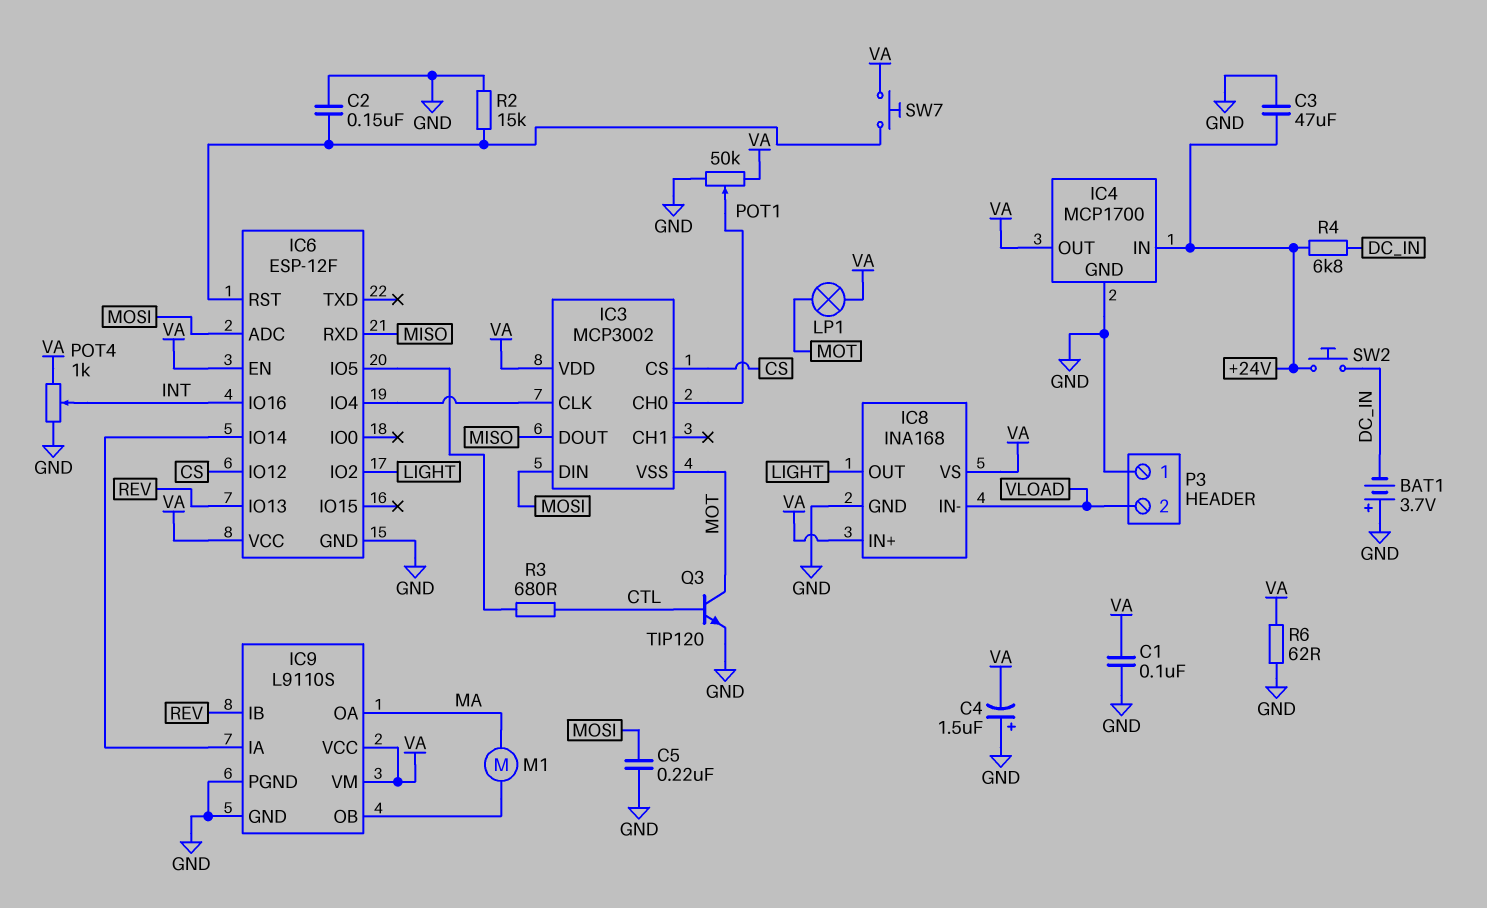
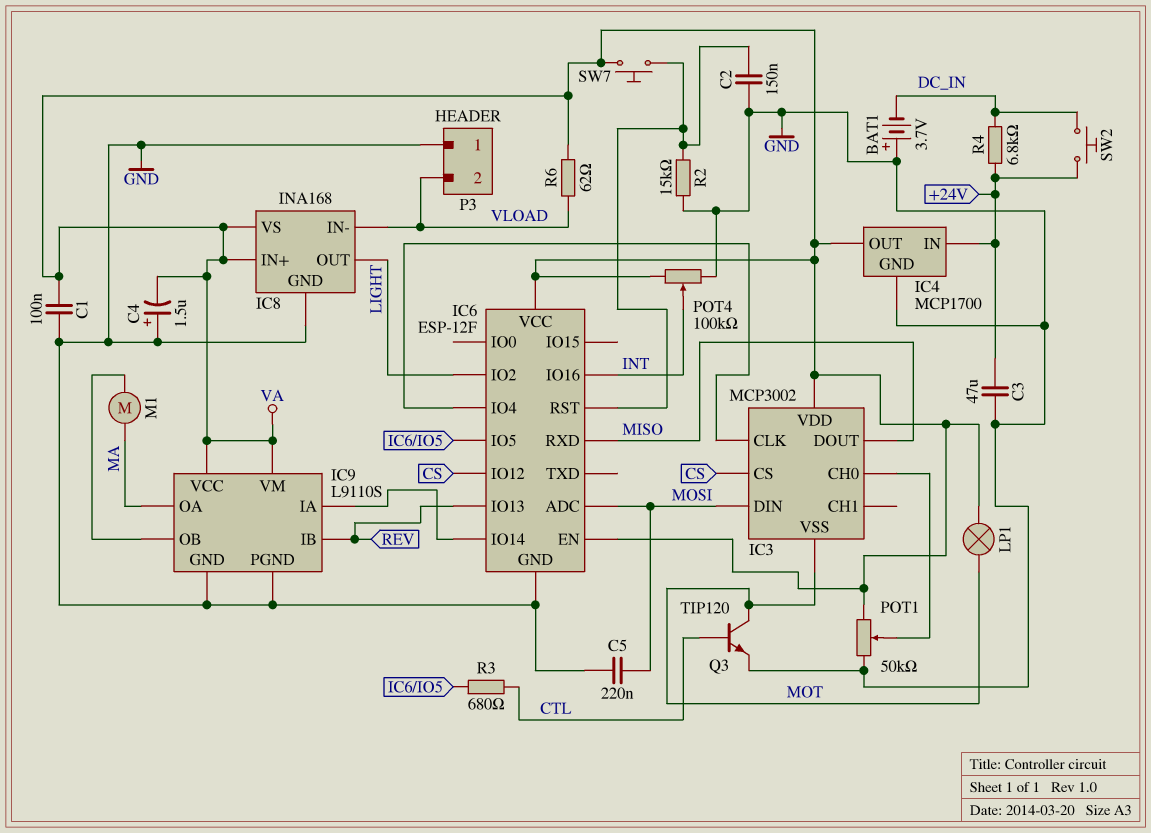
POT4: 1k (GND, VA, wiper INT) -> 100k (GND, VA, wiper INT)
R6: 62 (GND, VA) -> 62 (VA, VLOAD)

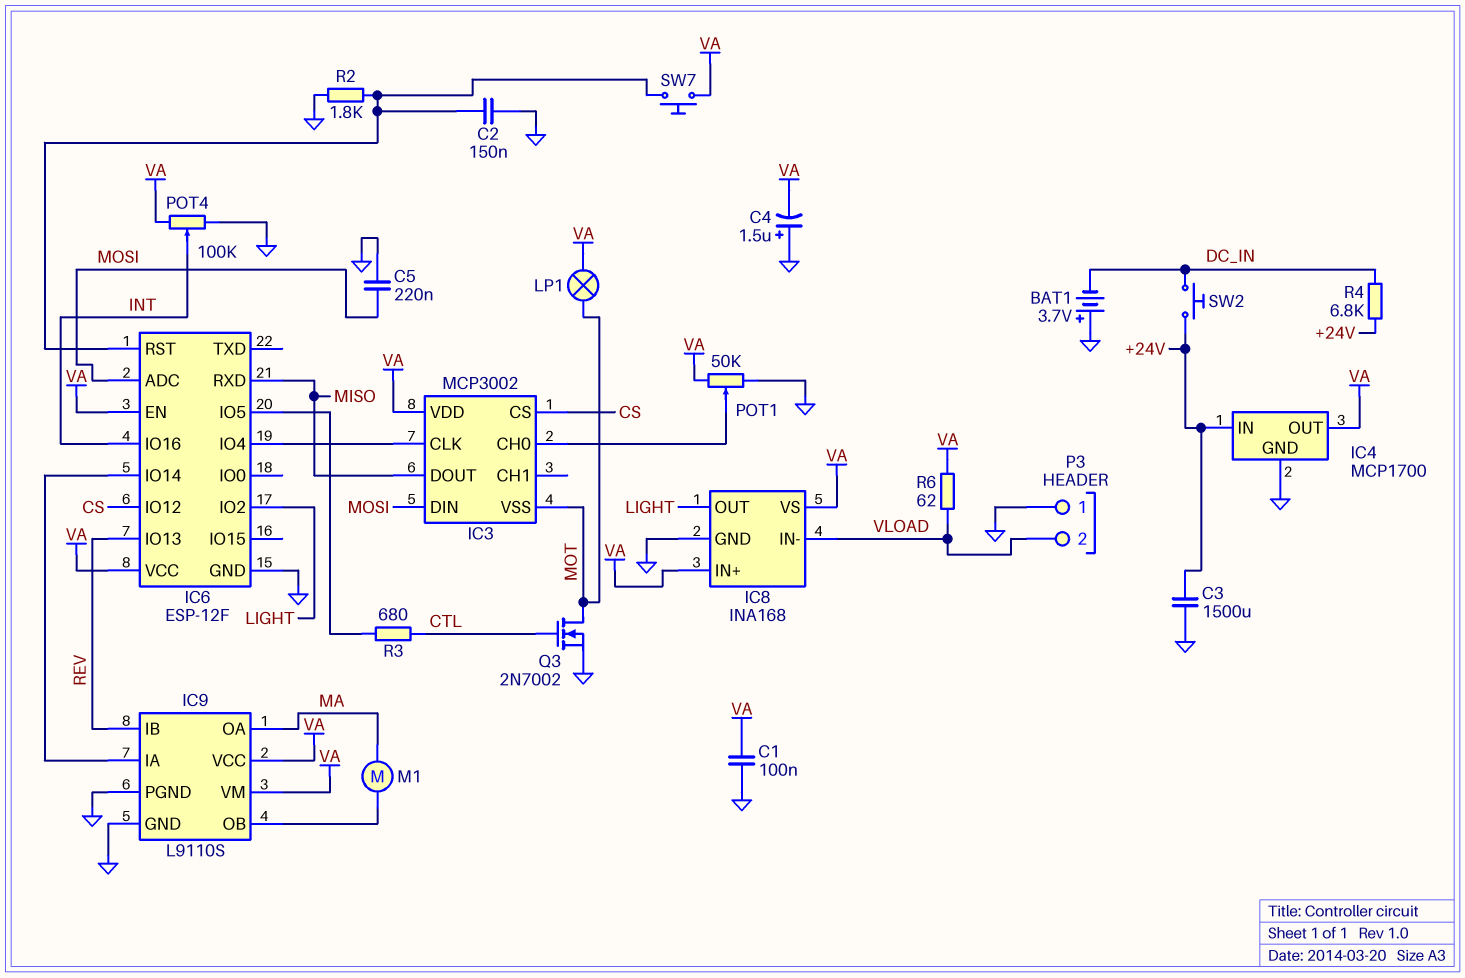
C3: 47uF (+24V, GND) -> 1500uF (+24V, GND)
Q3: NPN TIP120 (B CTL, C MOT, E GND) -> NMOS 2N7002 (G CTL, D MOT, S GND)
R2: 15k (GND, IC6/RST) -> 1.8k (GND, IC6/RST)

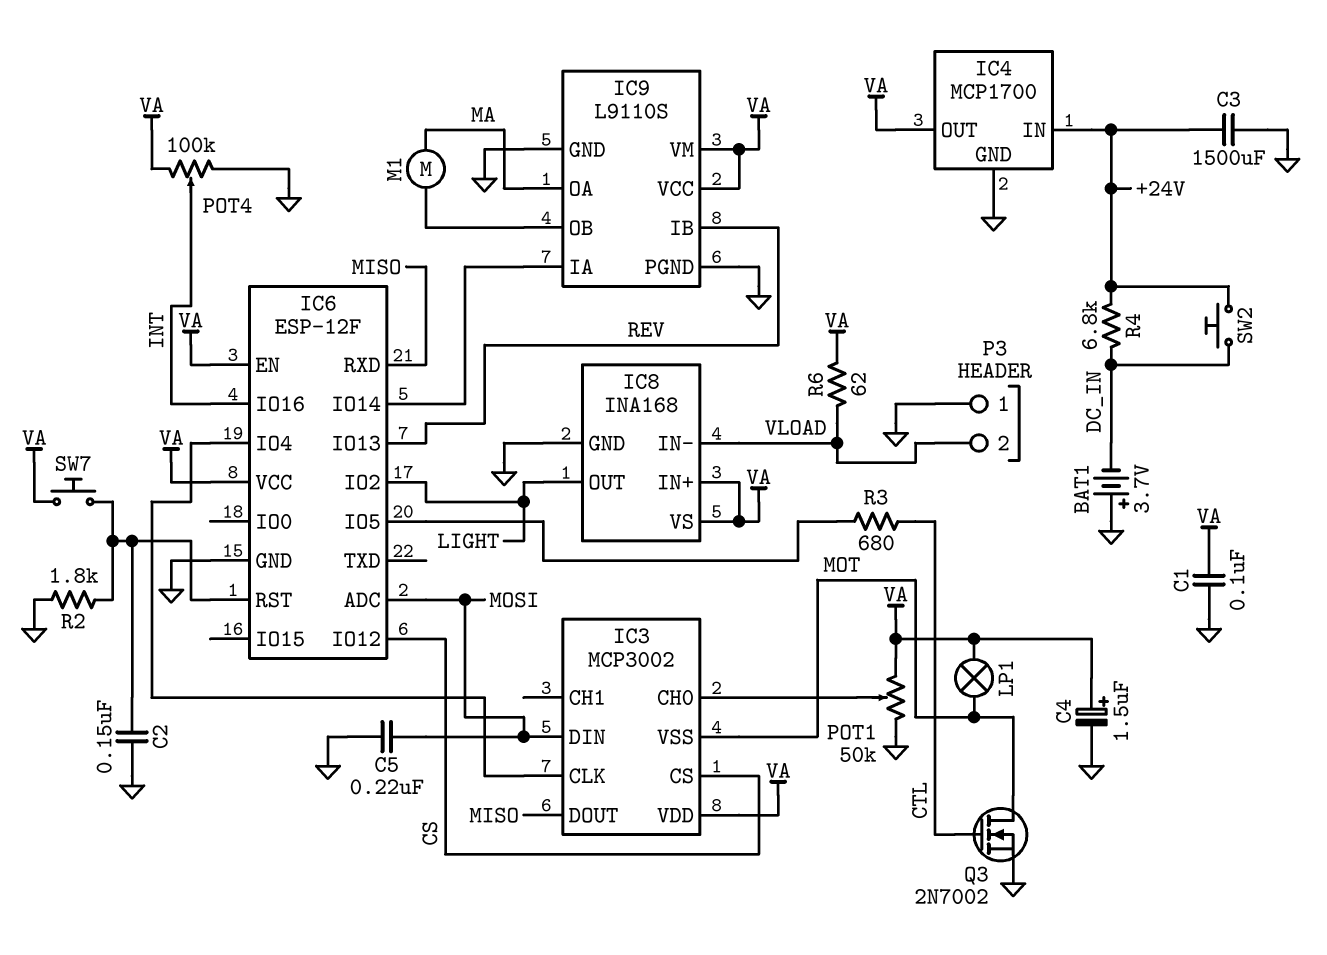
C4: 1.5uF (plus GND, minus VA) -> 1.5uF (plus VA, minus GND)

